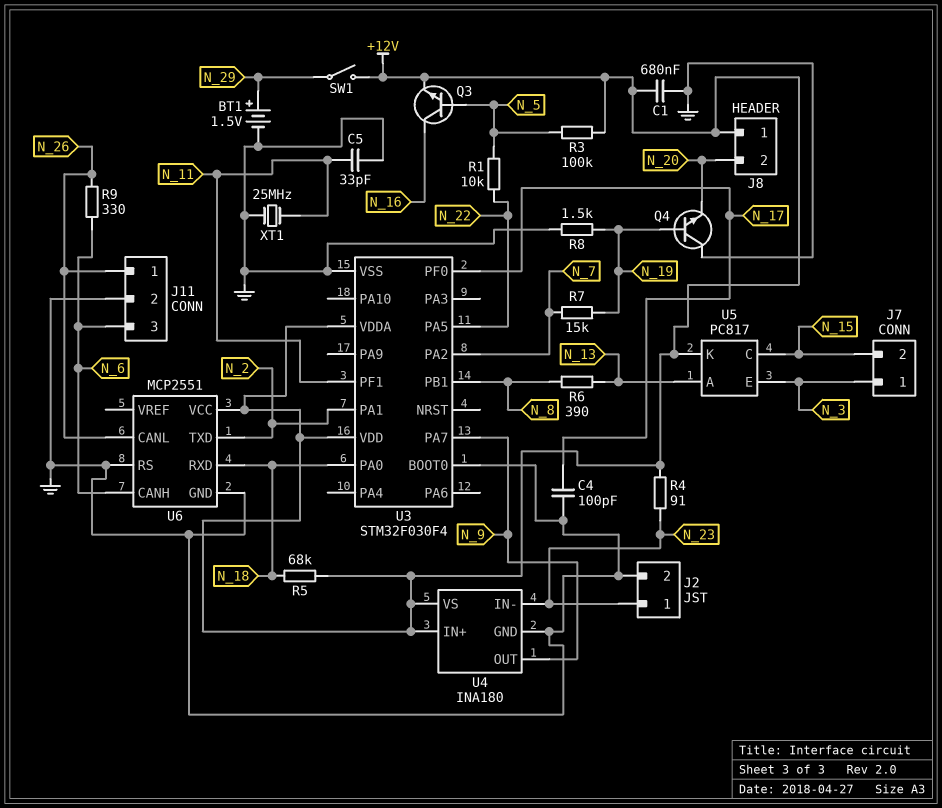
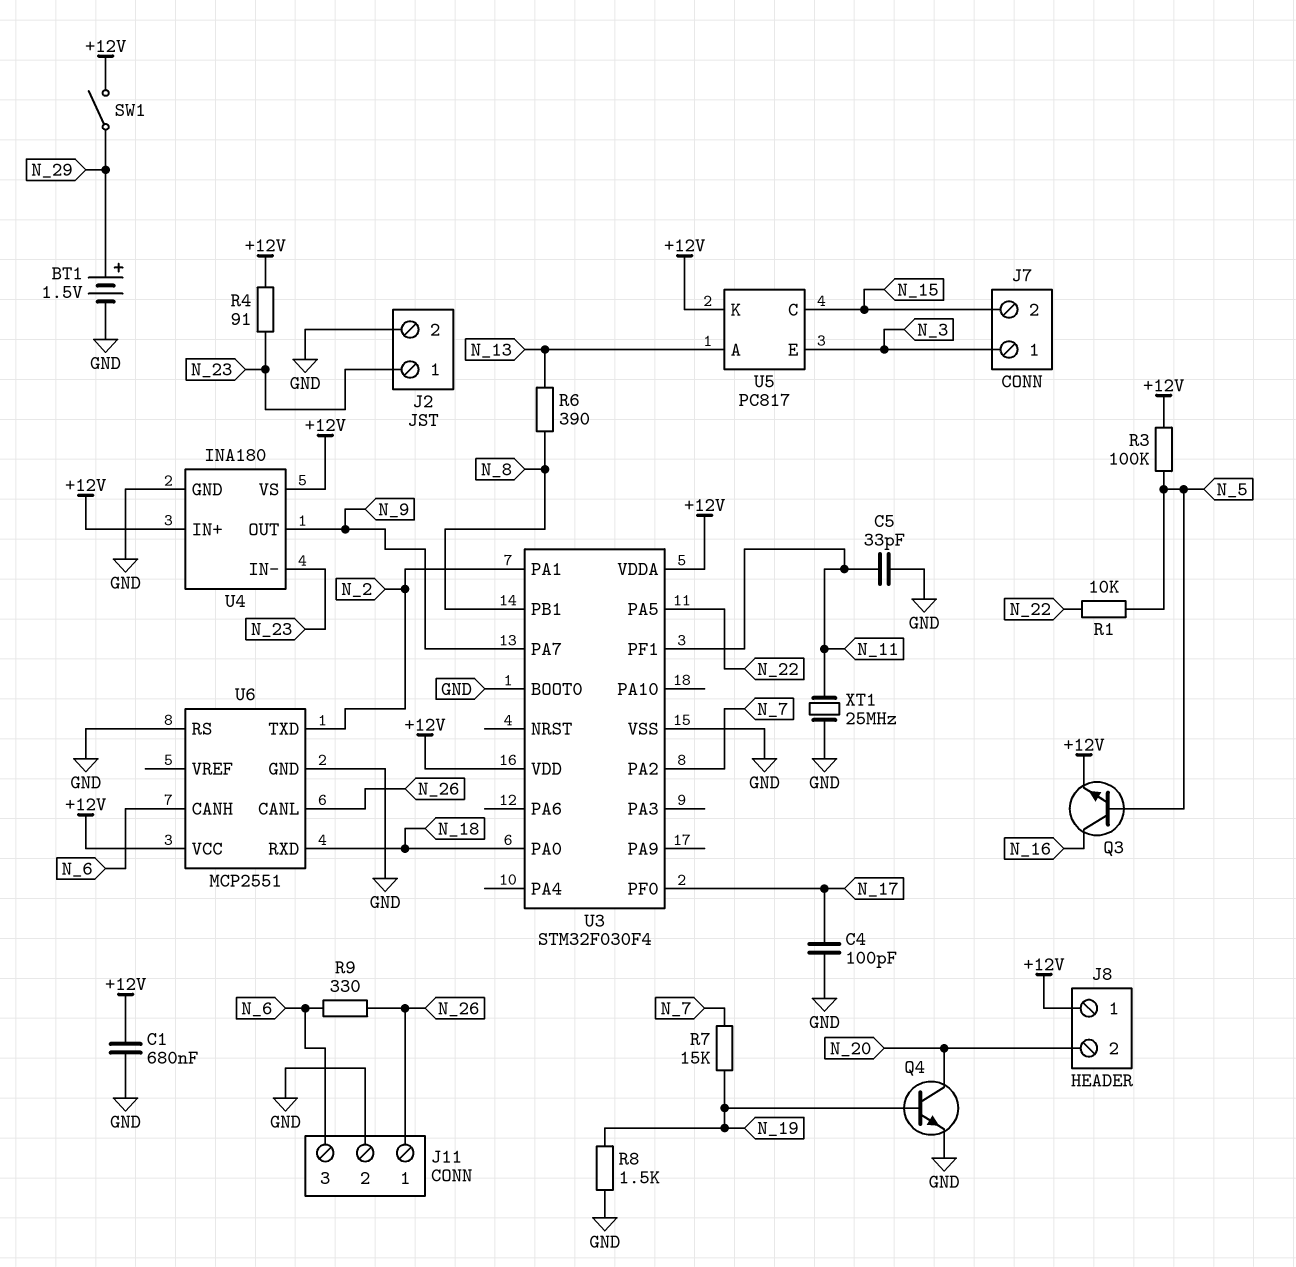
Q4: NPN (B N_19, C GND, E N_20) -> NPN (B N_19, C N_20, E GND)
R5: 68k (+12V, N_18) -> none

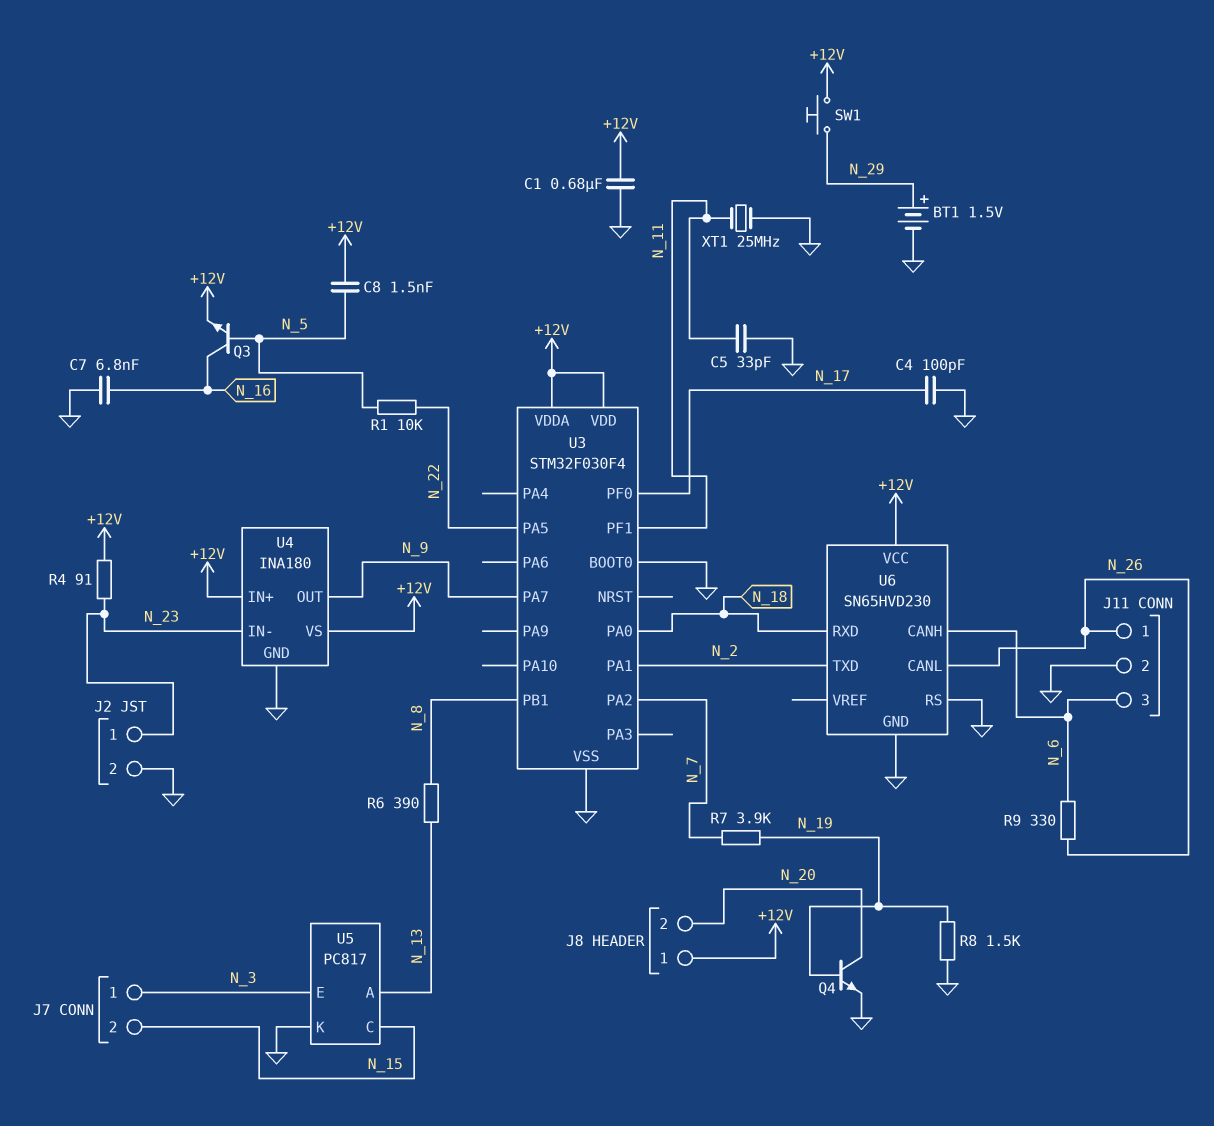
C7: none -> 6.8nF (GND, N_16)
C8: none -> 1.5nF (+12V, N_5)
R3: 100k (+12V, N_5) -> none
R7: 15k (N_7, N_19) -> 3.9k (N_7, N_19)
SW1: switch (+12V, N_29) -> button (+12V, N_29)
U5 pin K: +12V -> GND
U6: MCP2551 -> SN65HVD230

